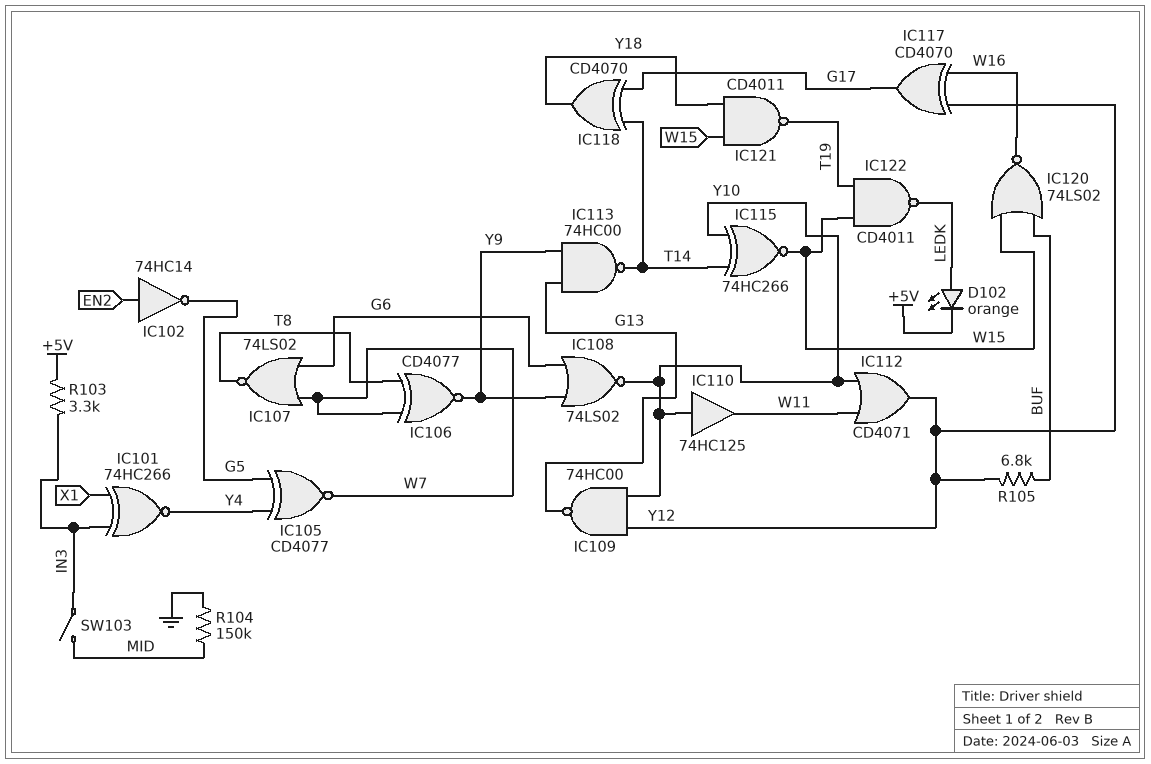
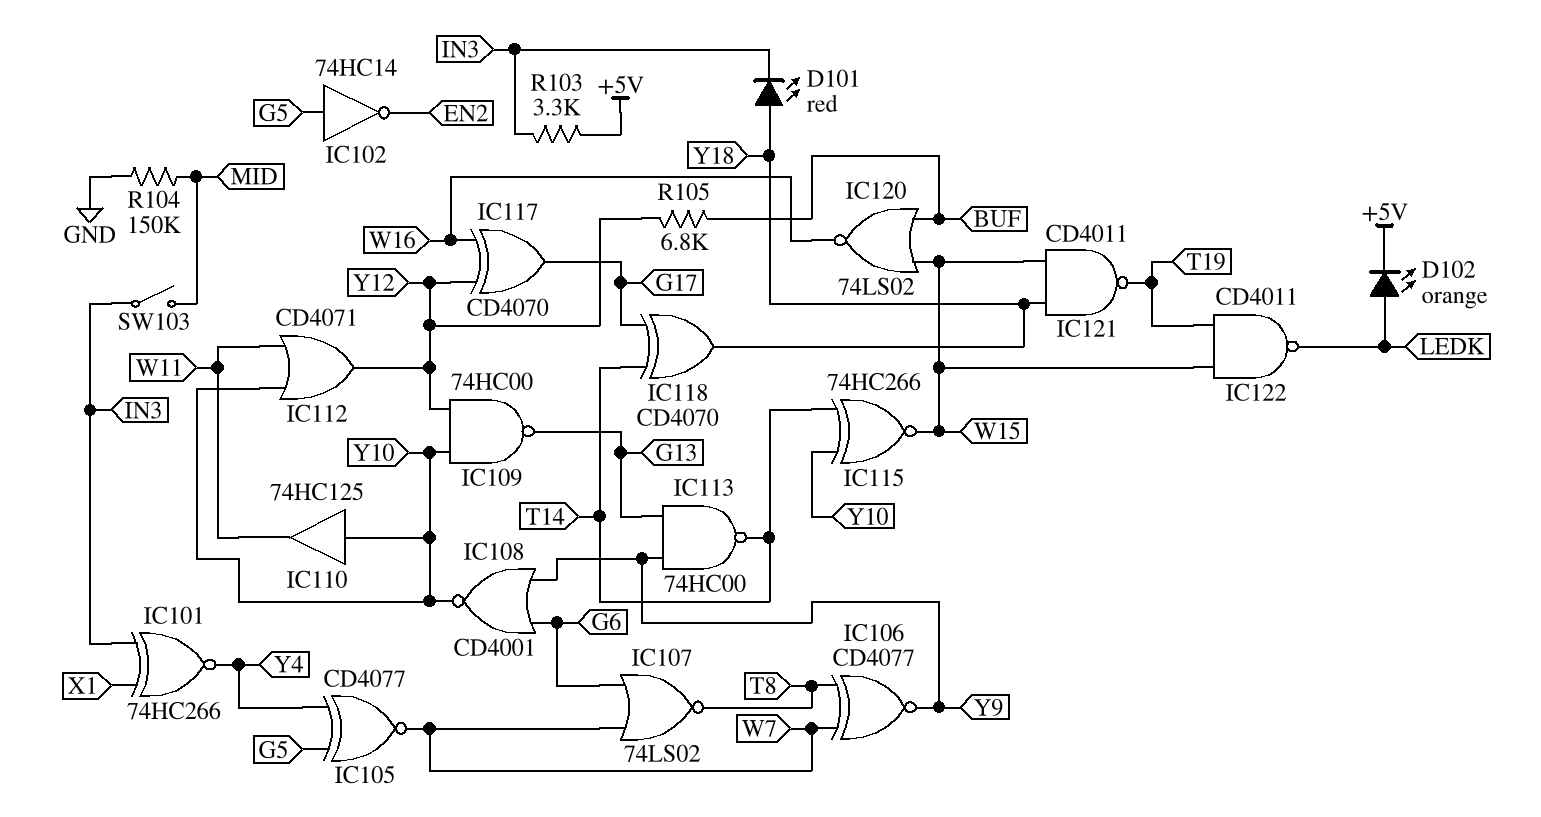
D101: none -> LED red (A Y18, K IN3)
IC102: NOT 74HC14 (in EN2, out G5) -> NOT 74HC14 (in G5, out EN2)
IC108: NOR 74LS02 (in G6, in Y9, out Y10) -> NOR CD4001 (in G6, in Y9, out Y10)

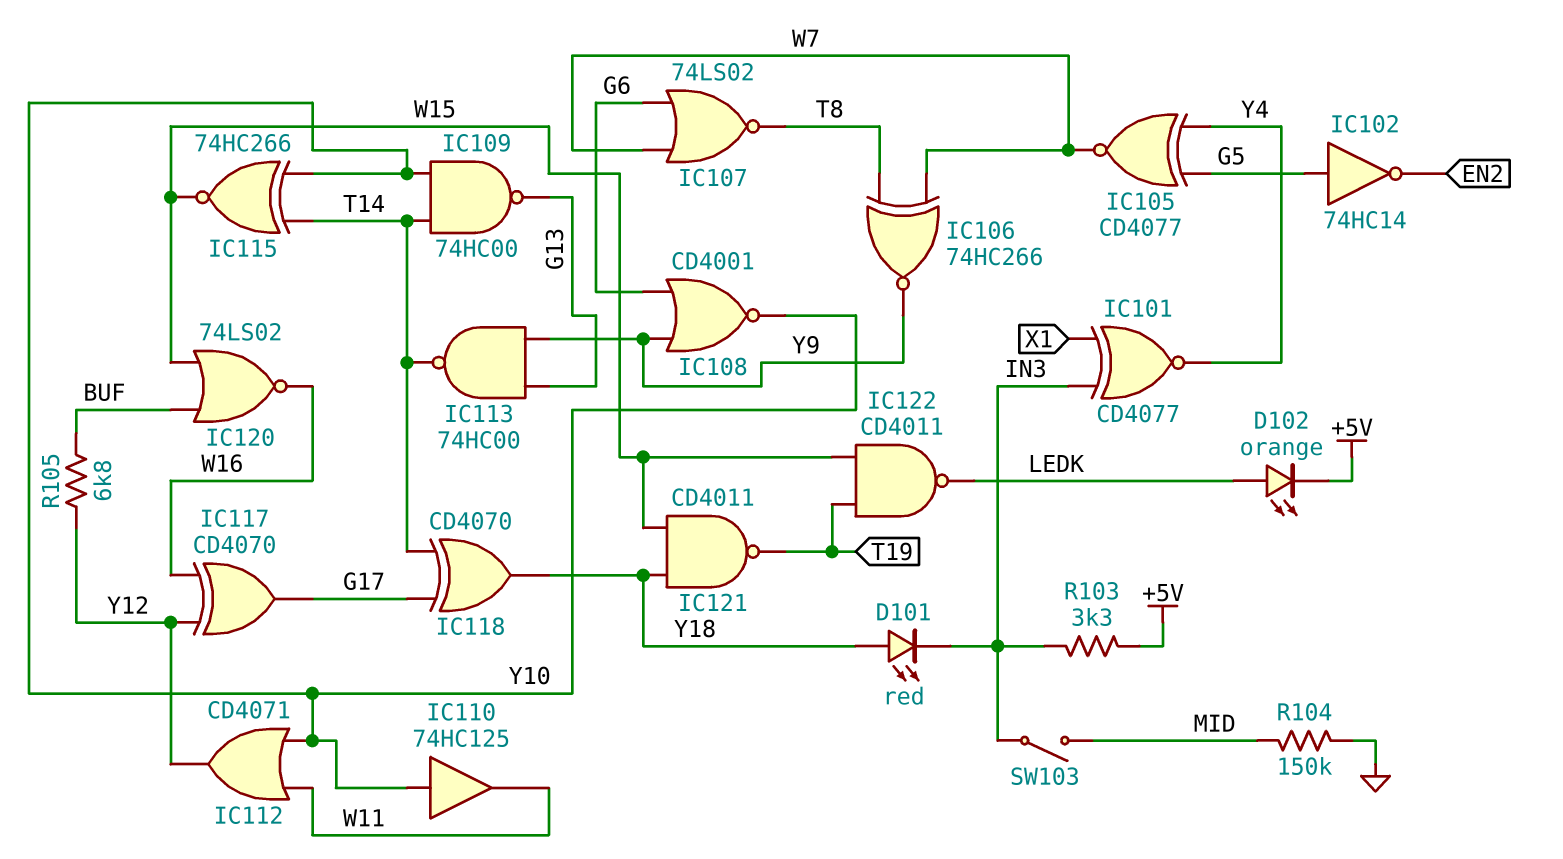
IC101: XNOR 74HC266 (in IN3, in X1, out Y4) -> XNOR CD4077 (in IN3, in X1, out Y4)
IC106: XNOR CD4077 (in T8, in W7, out Y9) -> XNOR 74HC266 (in T8, in W7, out Y9)
IC109: NAND 74HC00 (in Y10, in Y12, out G13) -> NAND 74HC00 (in T14, in Y10, out G13)

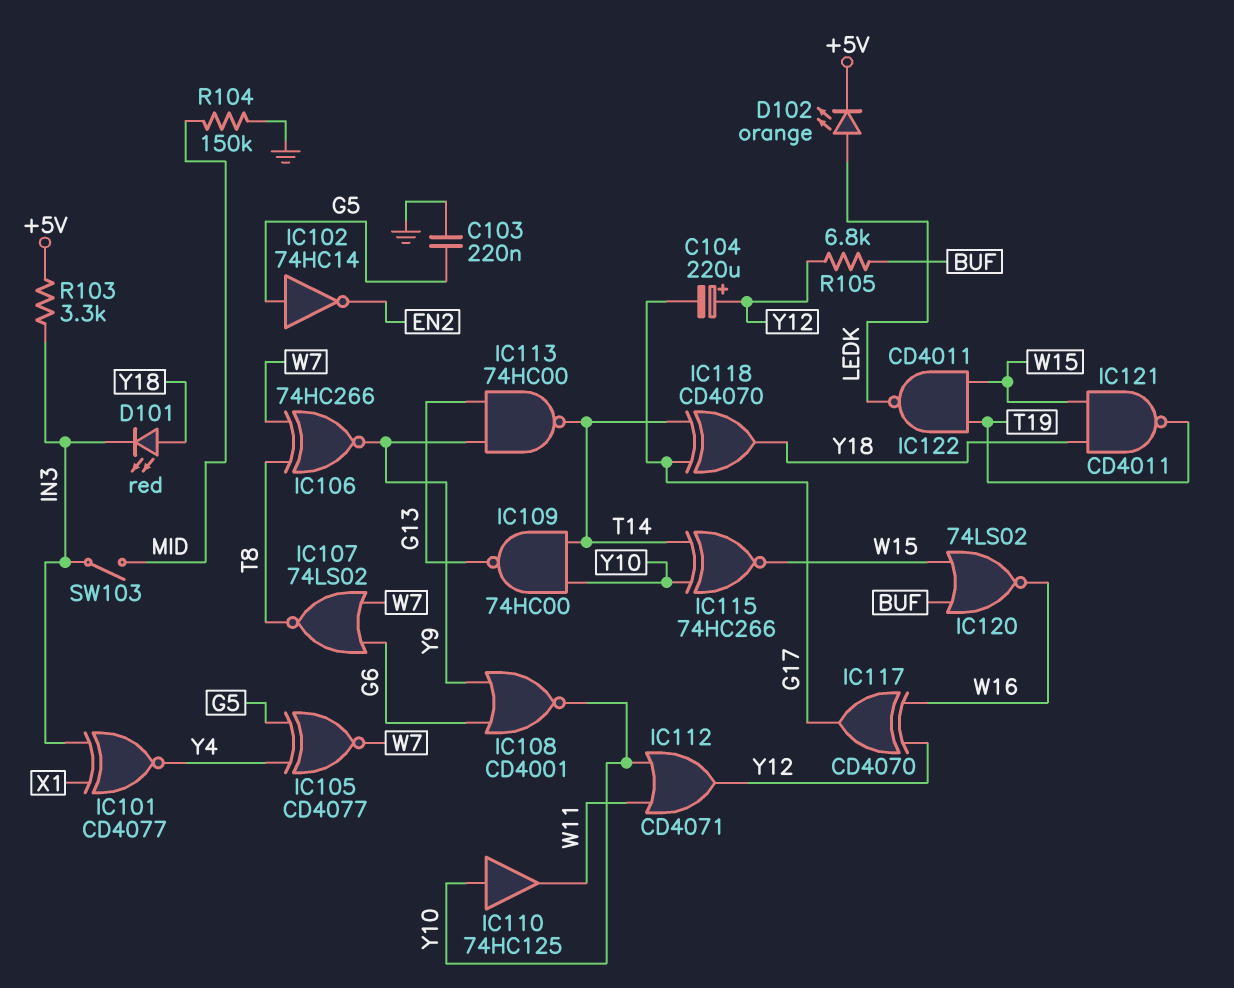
C103: none -> 220nF (G5, GND)
C104: none -> 220uF (plus Y12, minus G17)

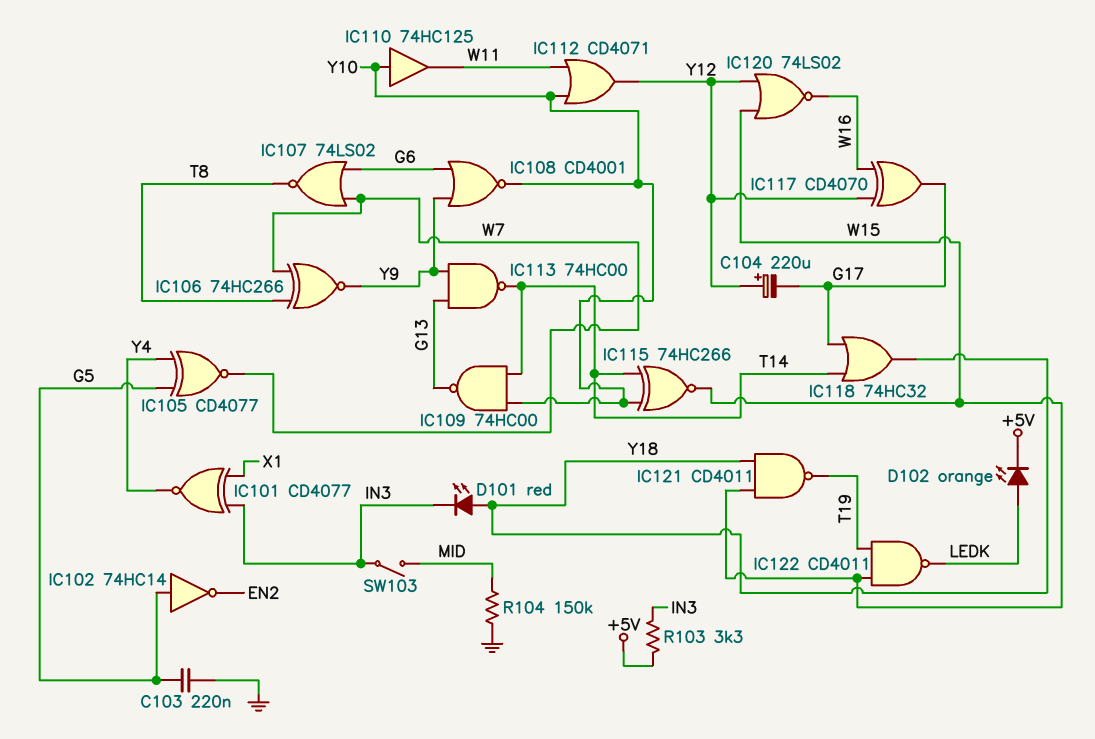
IC118: XOR CD4070 (in G17, in T14, out Y18) -> OR 74HC32 (in G17, in T14, out Y18)
IC120: NOR 74LS02 (in BUF, in W15, out W16) -> NOR 74LS02 (in W15, in Y12, out W16)
R105: 6.8k (BUF, Y12) -> none

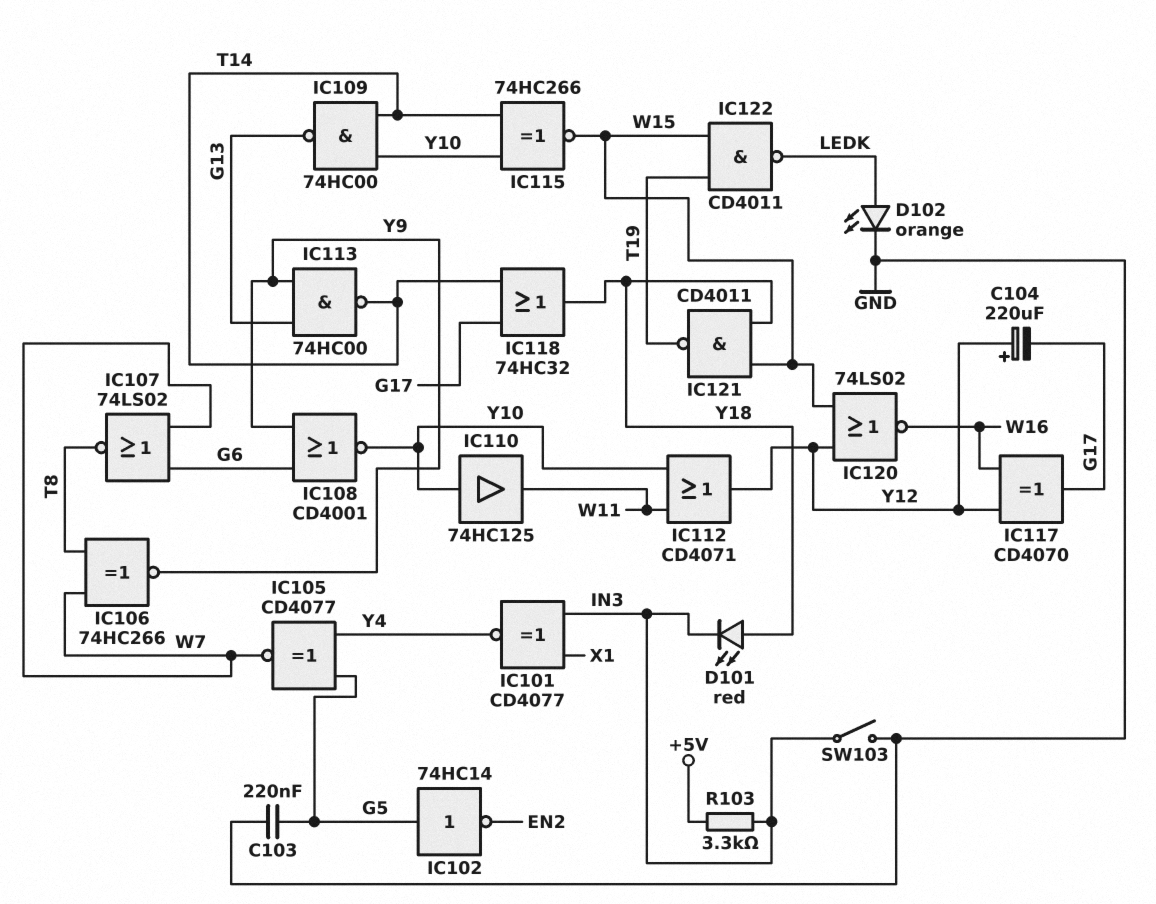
D102: LED orange (A LEDK, K +5V) -> LED orange (A LEDK, K GND)
R104: 150k (GND, MID) -> none
SW103: switch (IN3, MID) -> switch (GND, IN3)

